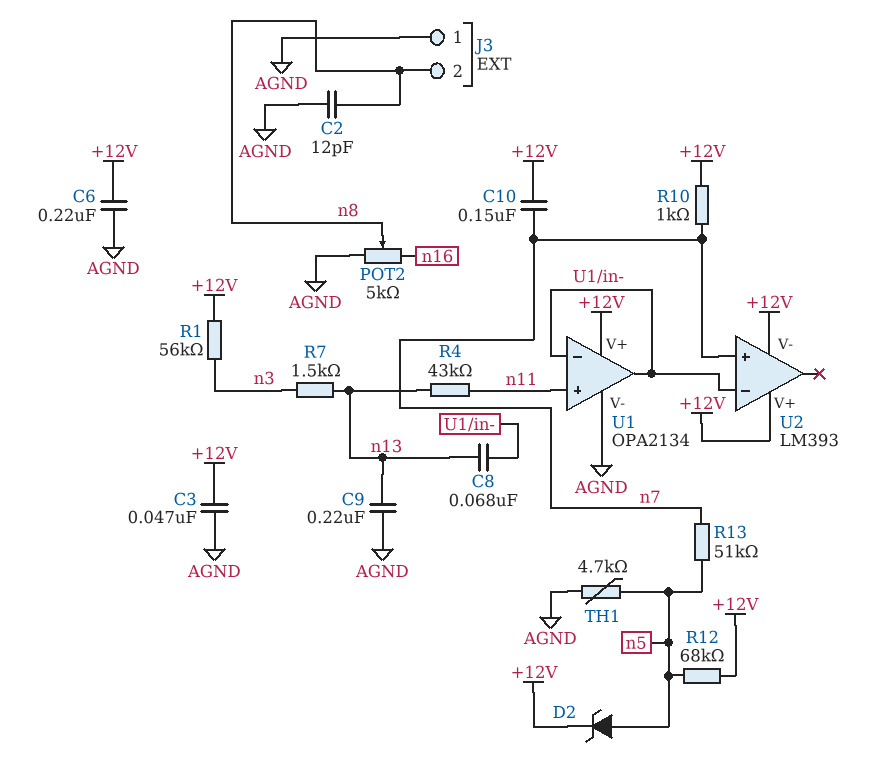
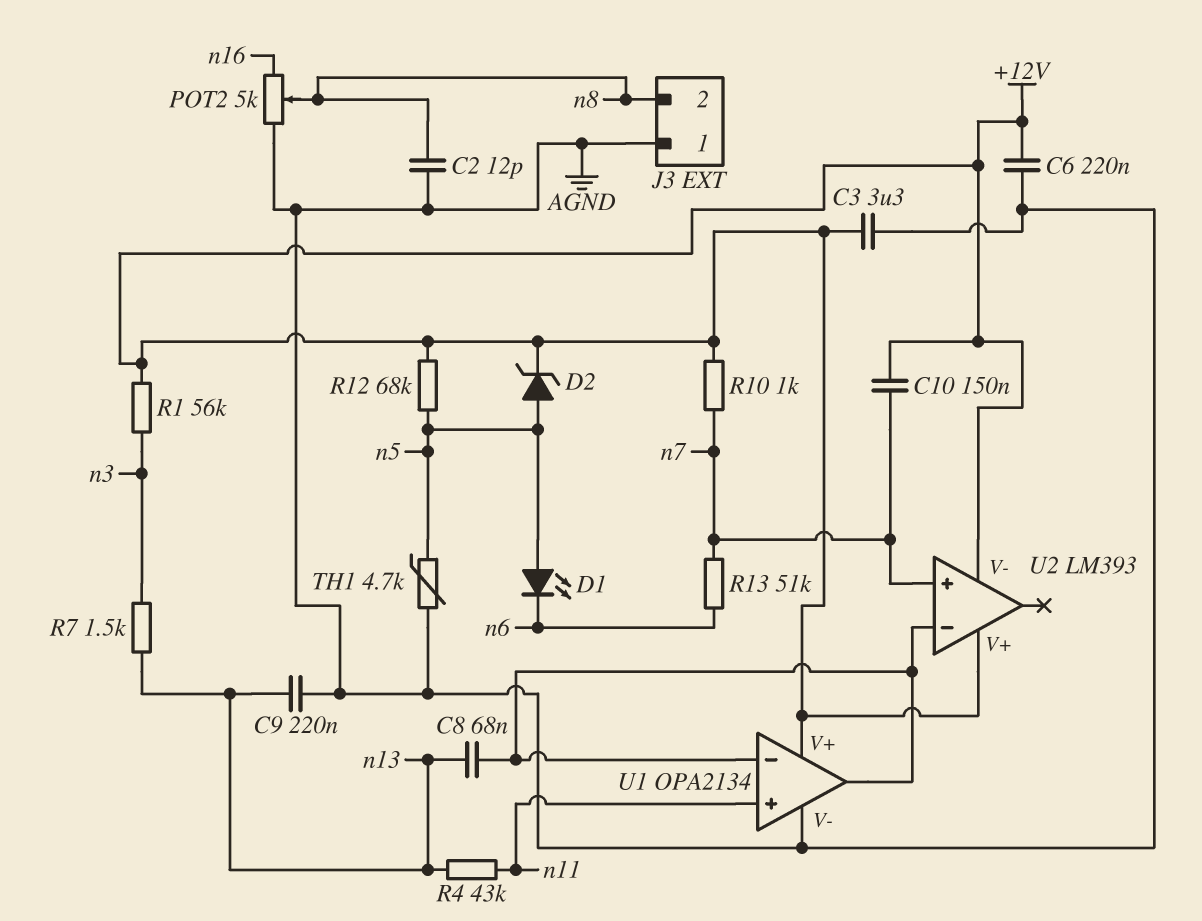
C3: 47nF (+12V, AGND) -> 3.3uF (+12V, AGND)
D1: none -> LED (A n5, K n6)
R13: 51k (n5, n7) -> 51k (n6, n7)

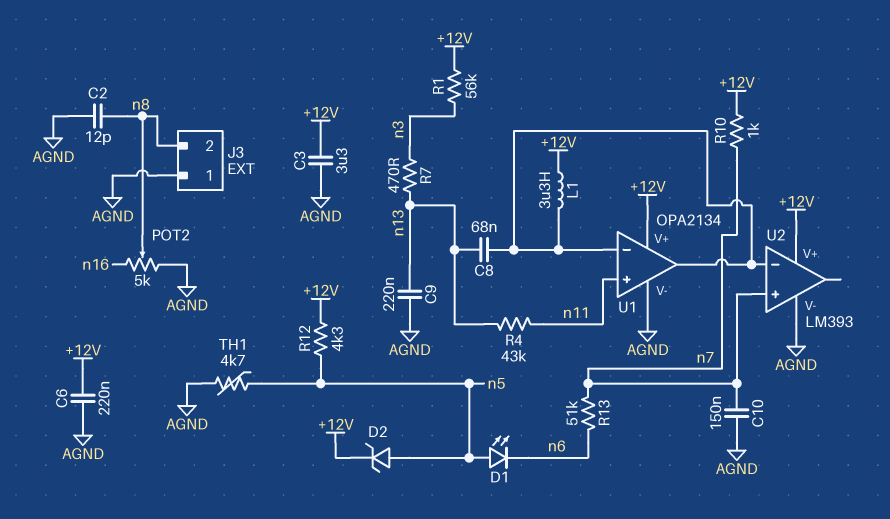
C10: 150nF (+12V, n7) -> 150nF (AGND, n7)
L1: none -> 3.3uH (+12V, U1/in-)
R7: 1.5k (n3, n13) -> 470 (n3, n13)
R12: 68k (+12V, n5) -> 4.3k (+12V, n5)
U2 pin V-: +12V -> AGND

